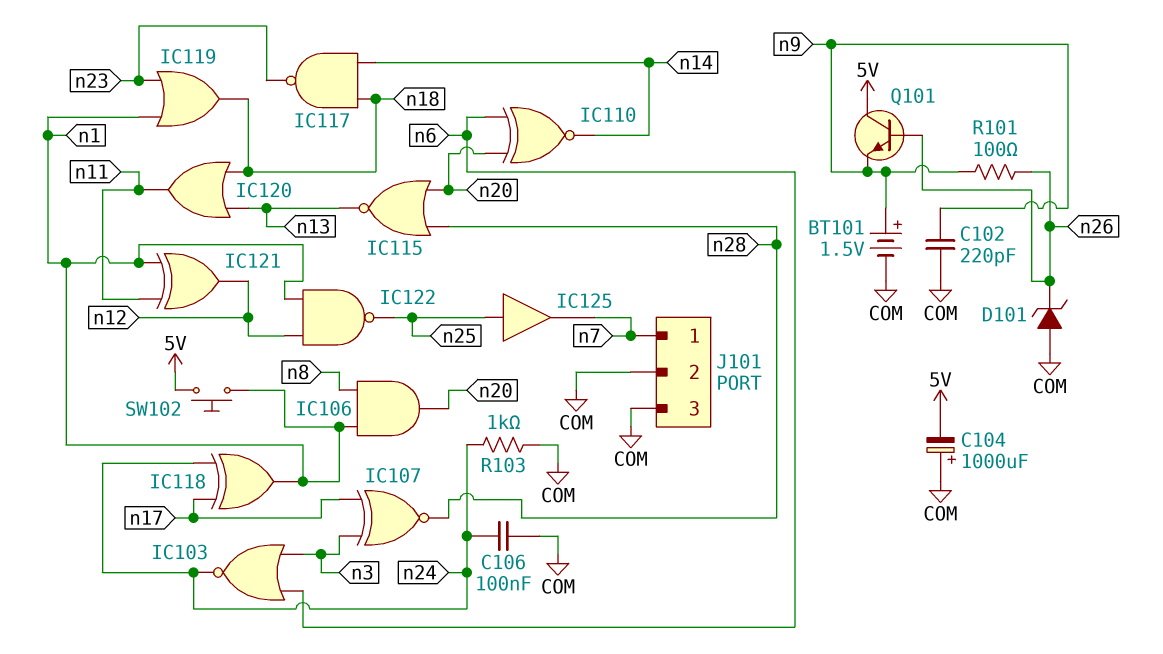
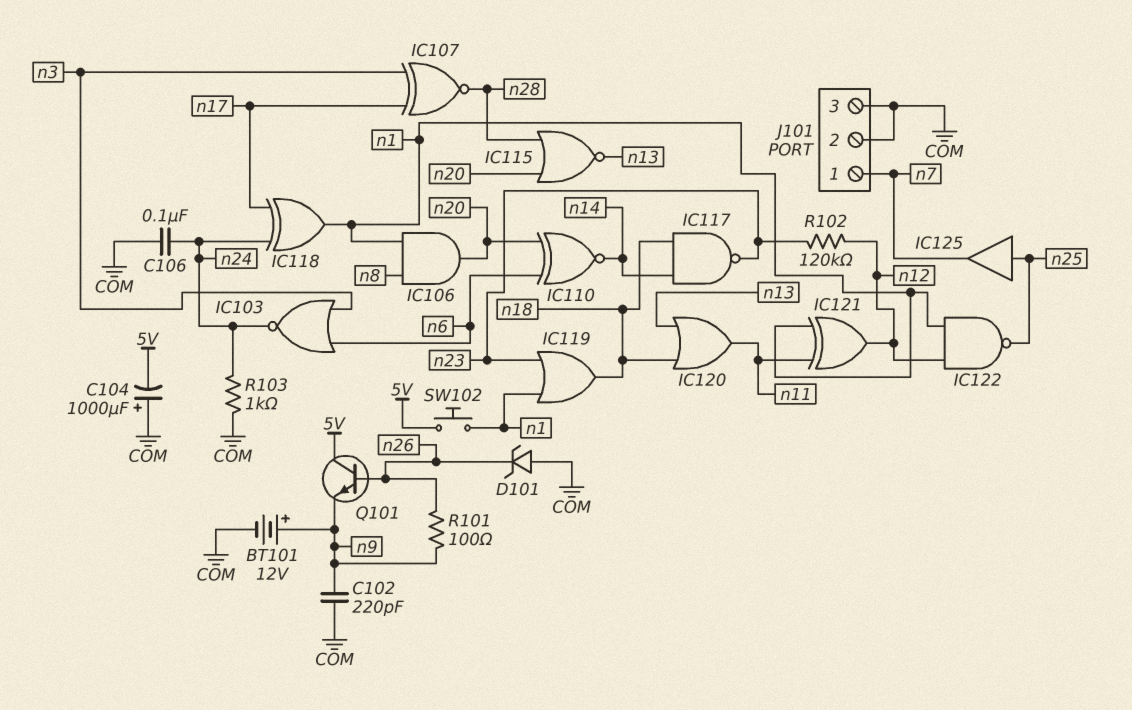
BT101: 1.5V (plus n9, minus COM) -> 12V (plus n9, minus COM)
R102: none -> 120k (n12, n23)

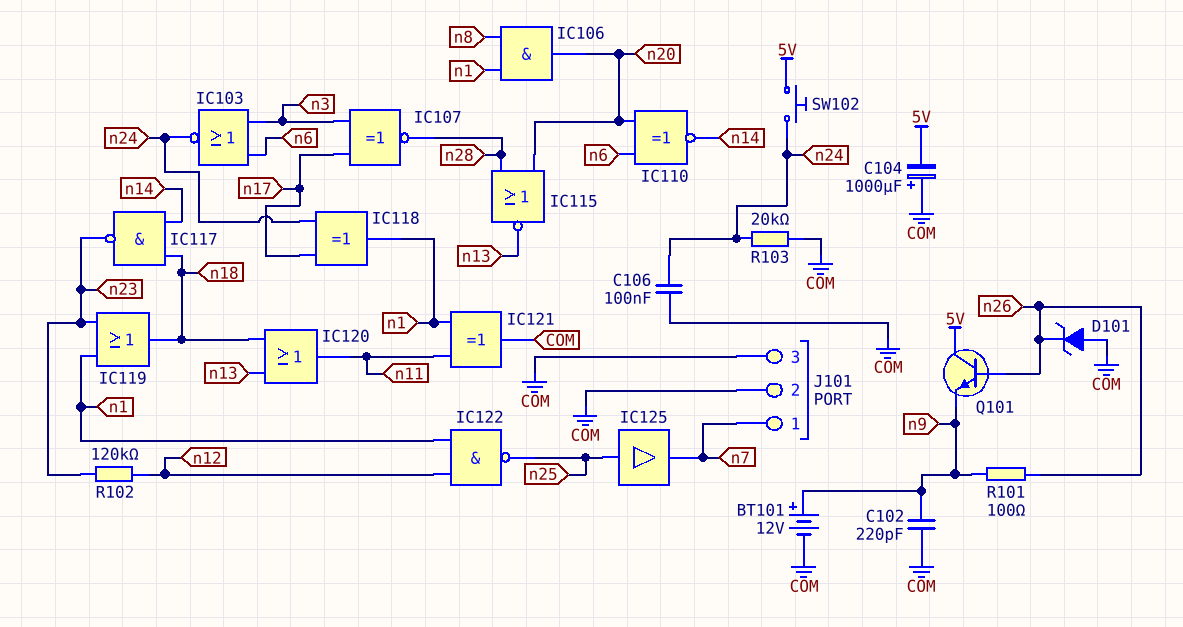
IC121: XOR (in n1, in n11, out n12) -> XOR (in n1, in n11, out COM)
R103: 1k (COM, n24) -> 20k (COM, n24)
SW102: button (5V, n1) -> button (5V, n24)

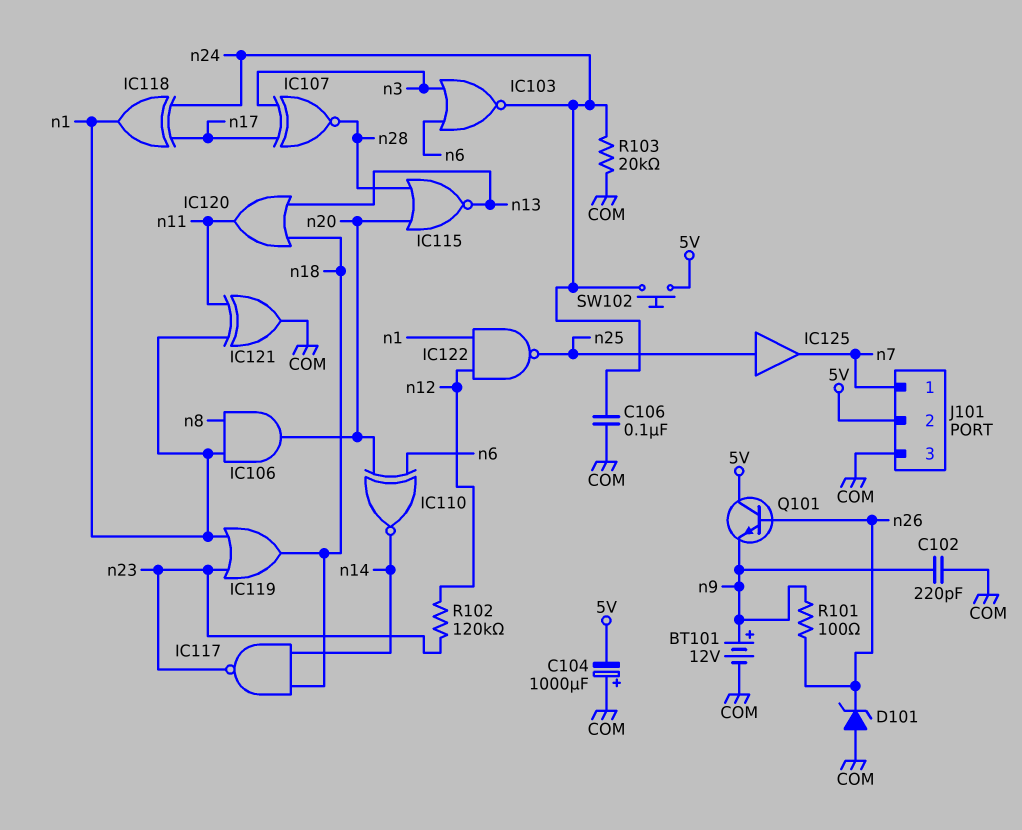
J101 pin 2: COM -> 5V

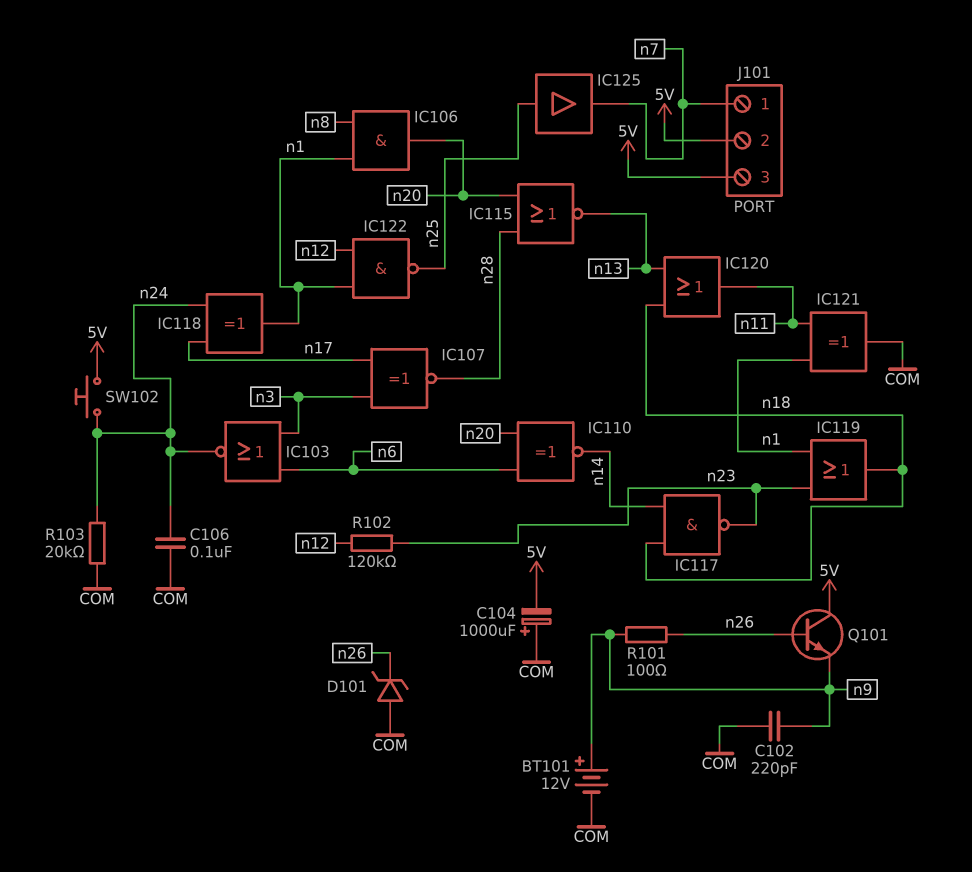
J101 pin 3: COM -> 5V

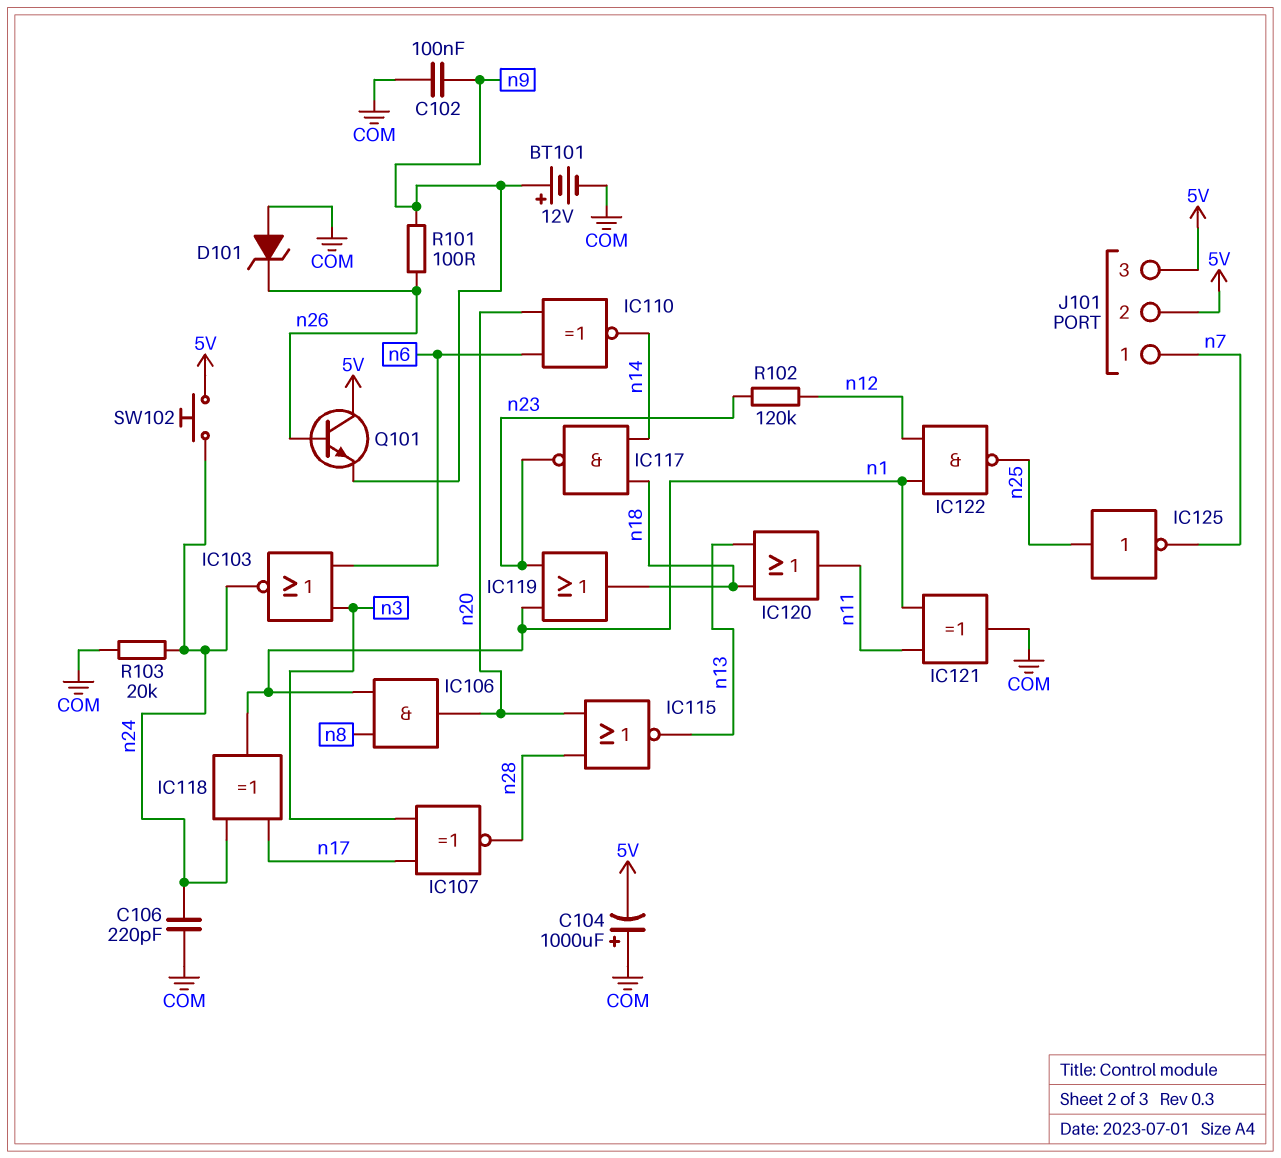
C102: 220pF (COM, n9) -> 100nF (COM, n9)
C106: 100nF (COM, n24) -> 220pF (COM, n24)
IC125: buffer (in n25, out n7) -> NOT (in n25, out n7)

